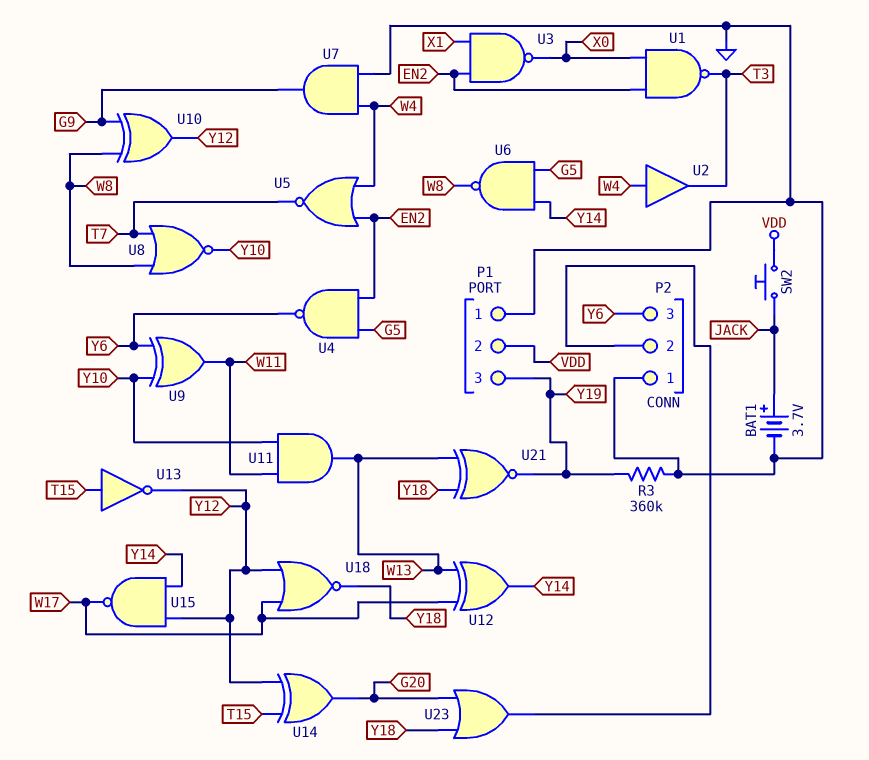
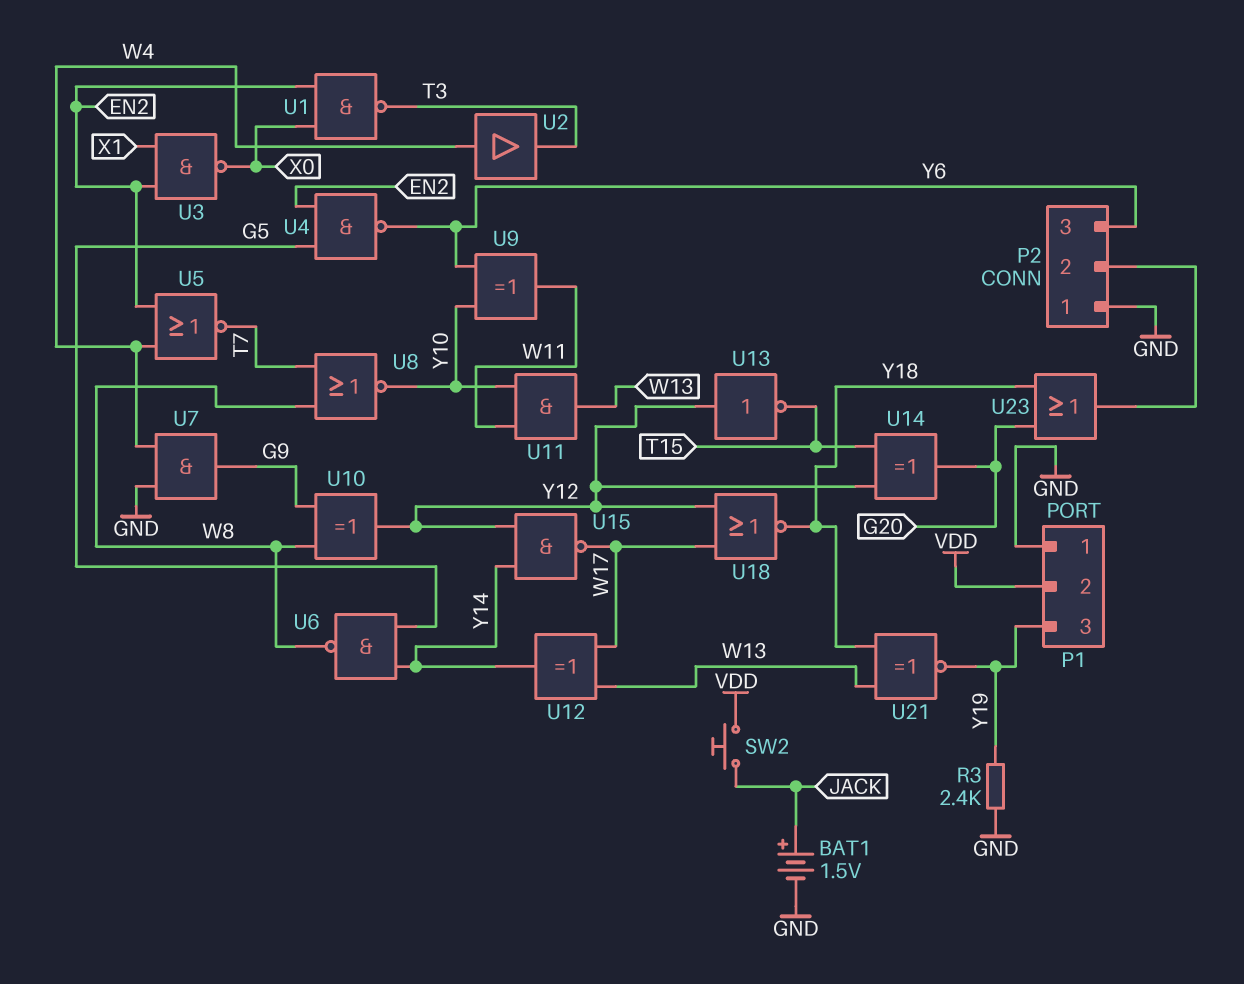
BAT1: 3.7V (plus JACK, minus GND) -> 1.5V (plus JACK, minus GND)
R3: 360k (GND, Y19) -> 2.4k (GND, Y19)
U13: NOT (in T15, out Y12) -> NOT (in Y12, out T15)

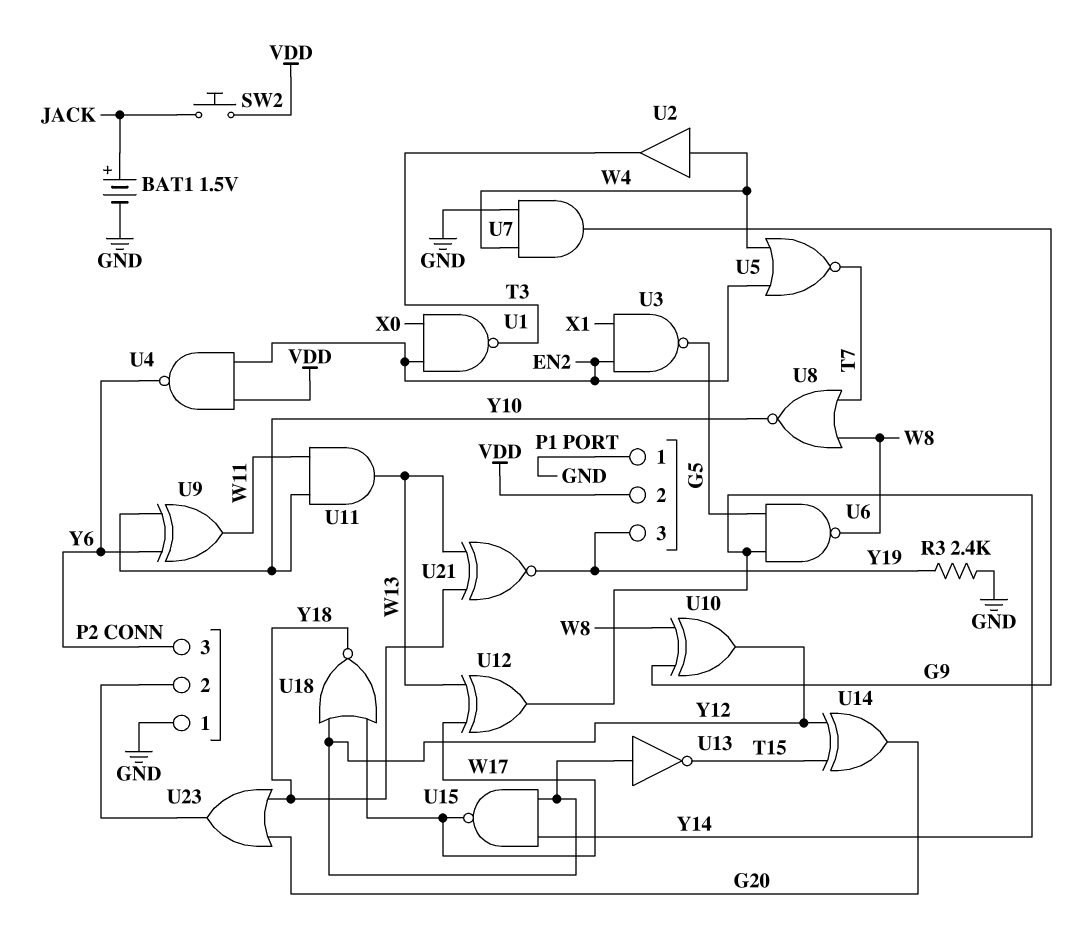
U3: NAND (in EN2, in X1, out X0) -> NAND (in EN2, in X1, out G5)
U4: NAND (in EN2, in G5, out Y6) -> NAND (in EN2, in VDD, out Y6)

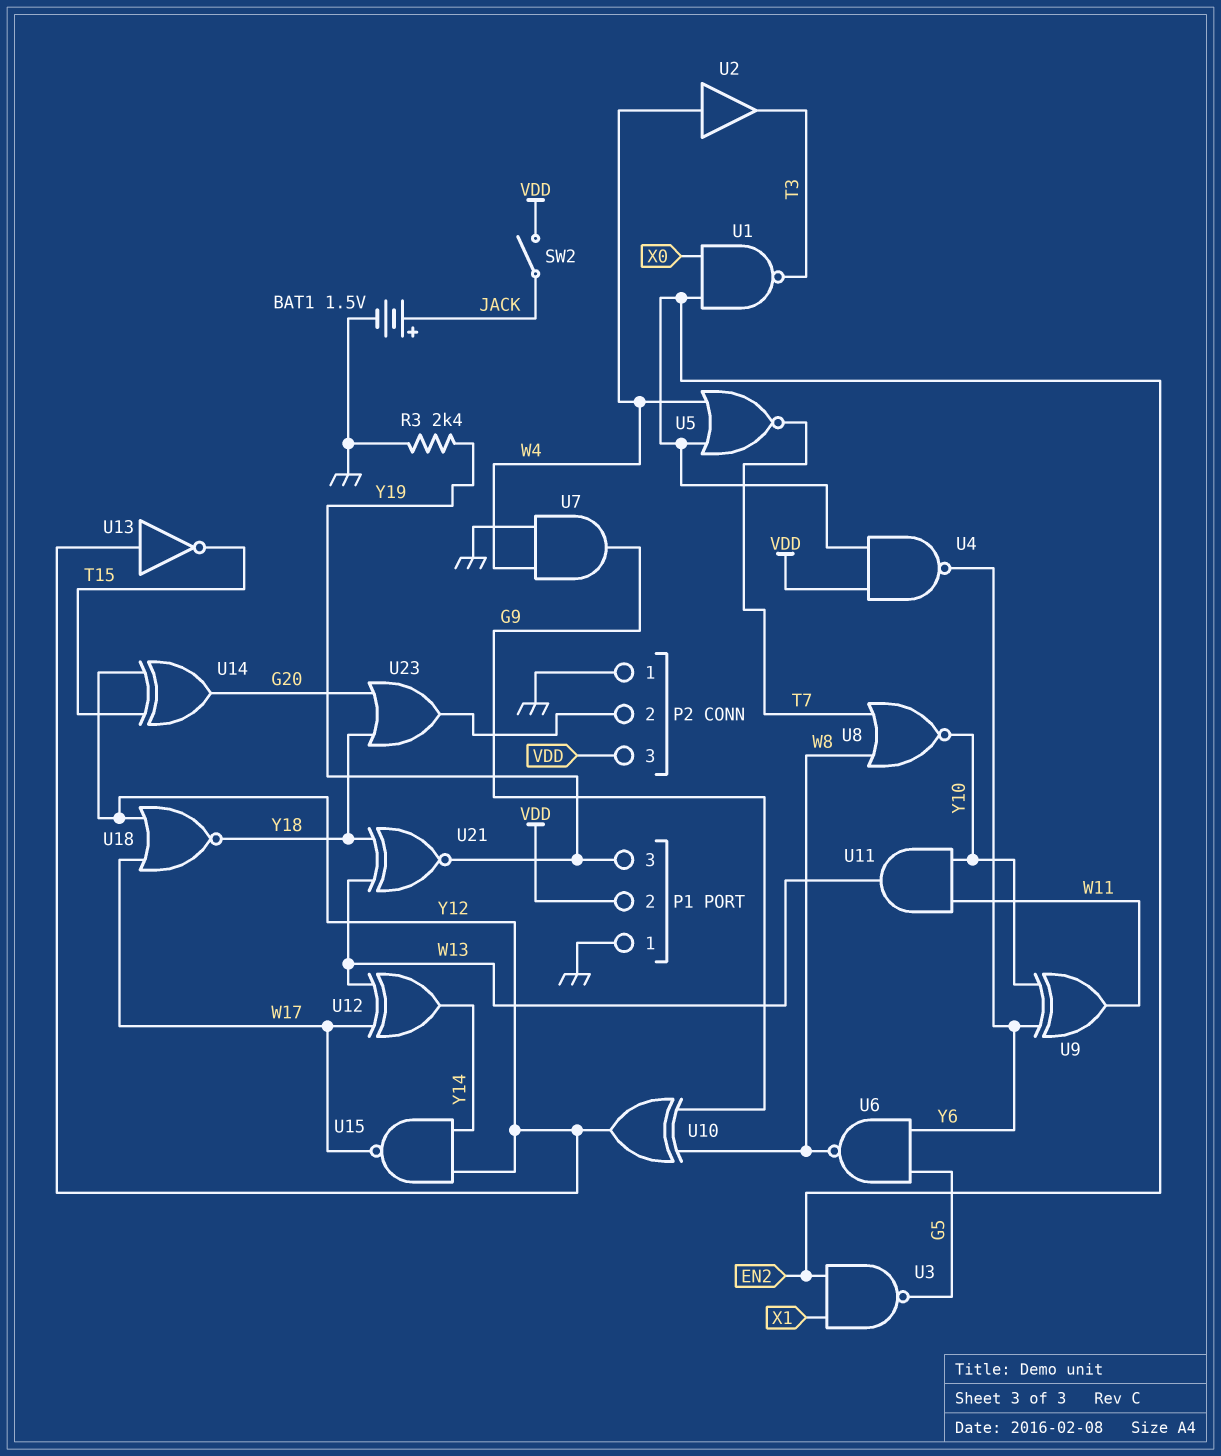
P2 pin 3: Y6 -> VDD
SW2: button (JACK, VDD) -> switch (JACK, VDD)
U6: NAND (in G5, in Y14, out W8) -> NAND (in G5, in Y6, out W8)

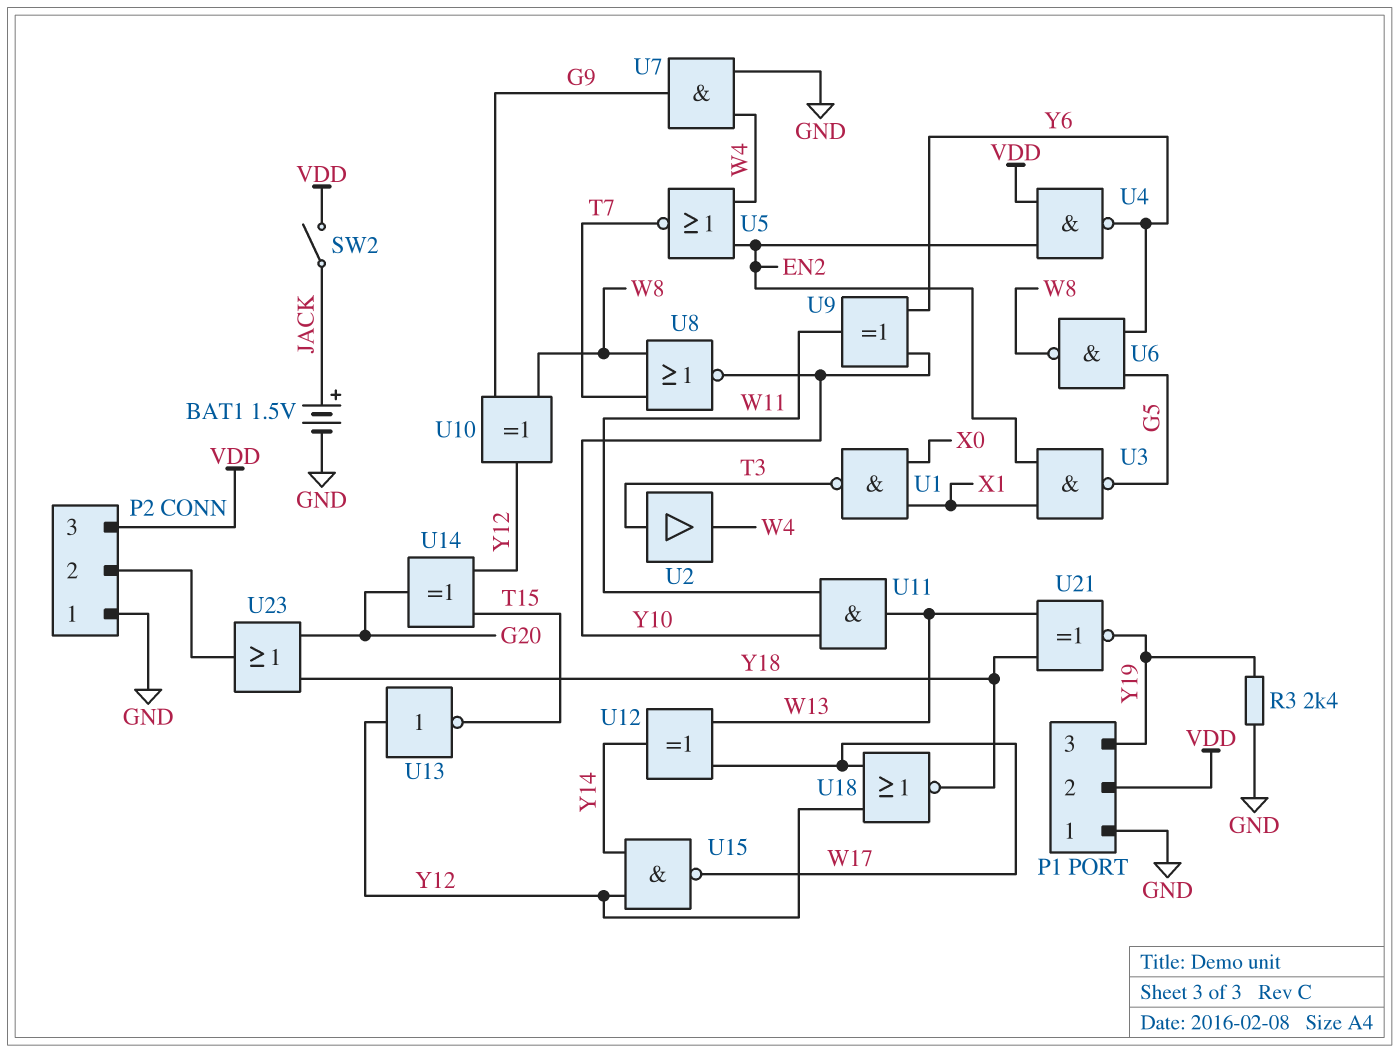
U1: NAND (in EN2, in X0, out T3) -> NAND (in X0, in X1, out T3)
U2: buffer (in W4, out T3) -> buffer (in T3, out W4)

